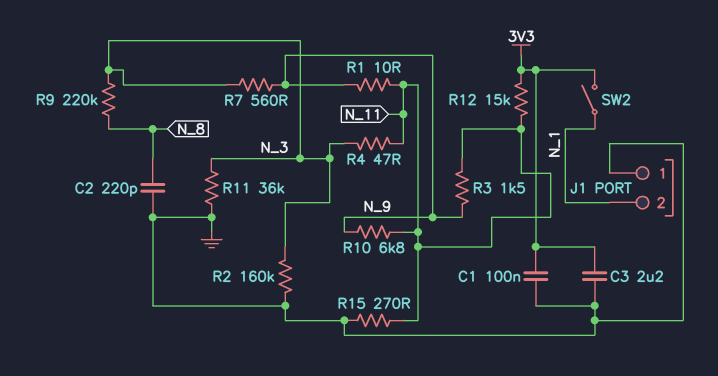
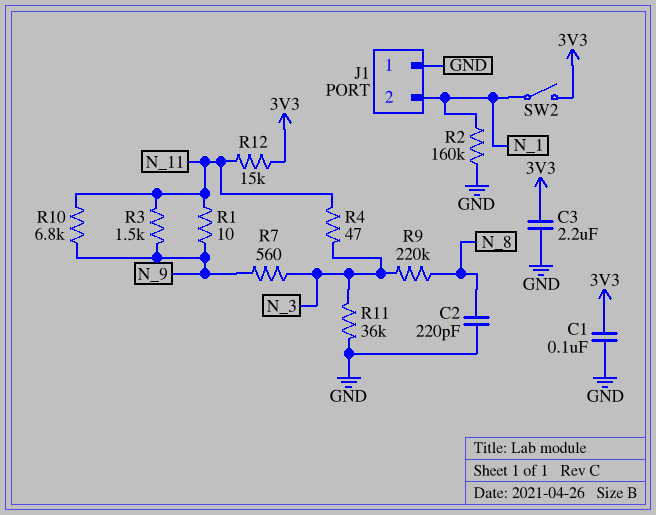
R2: 160k (GND, N_3) -> 160k (GND, N_1)
R15: 270 (GND, N_11) -> none

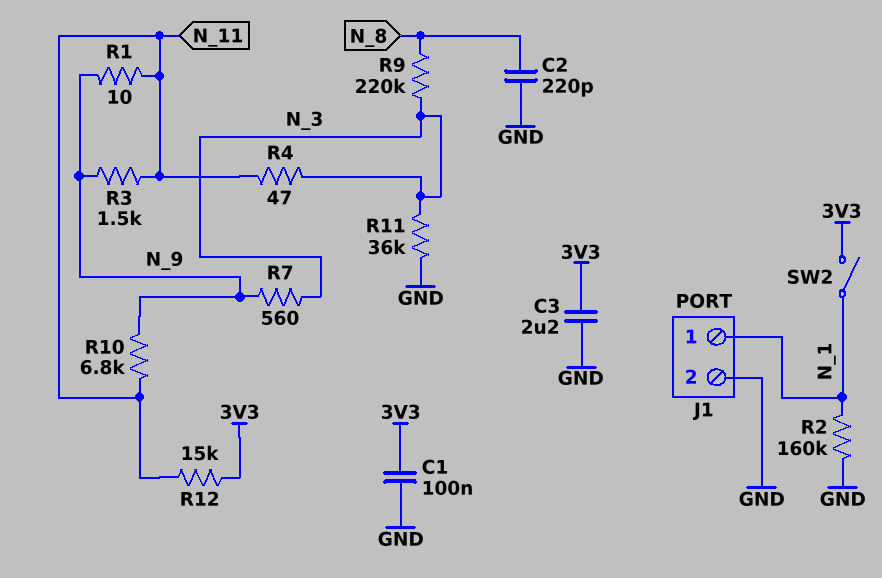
J1 pin 1: GND -> N_1
J1 pin 2: N_1 -> GND

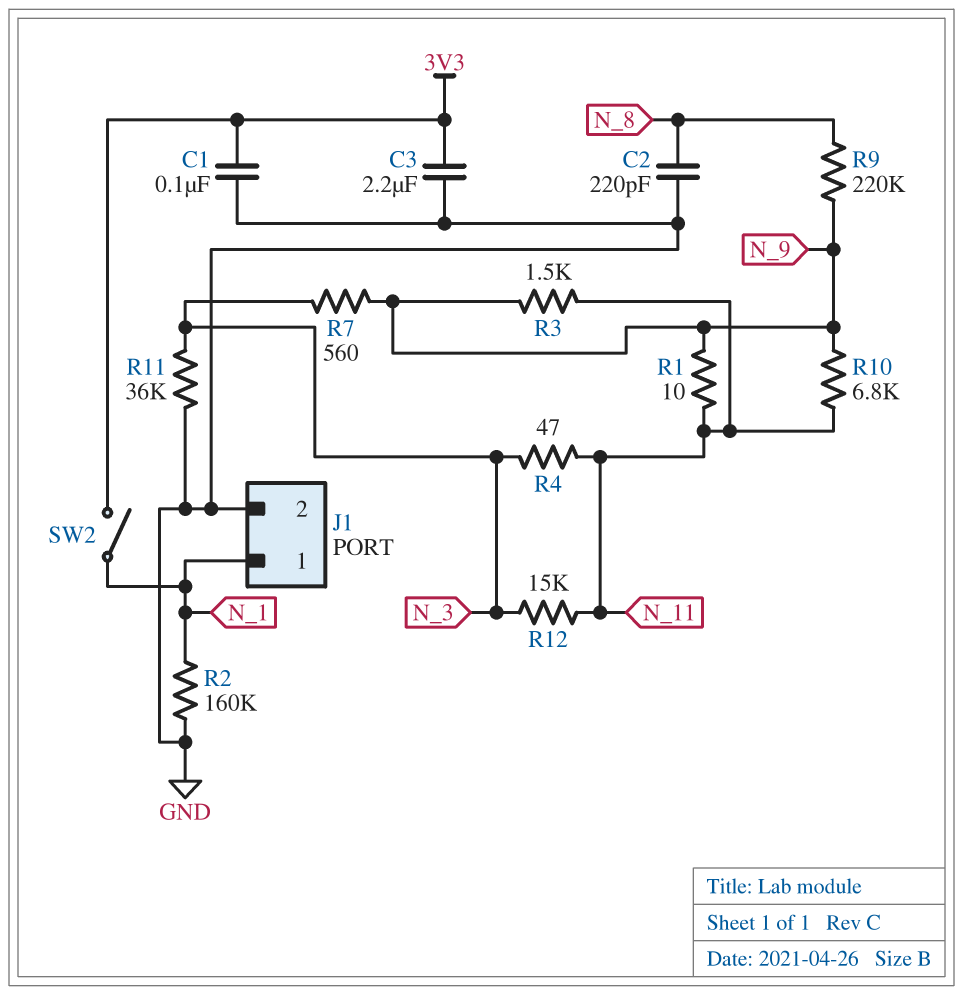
R9: 220k (N_3, N_8) -> 220k (N_8, N_9)
R12: 15k (3V3, N_11) -> 15k (N_3, N_11)

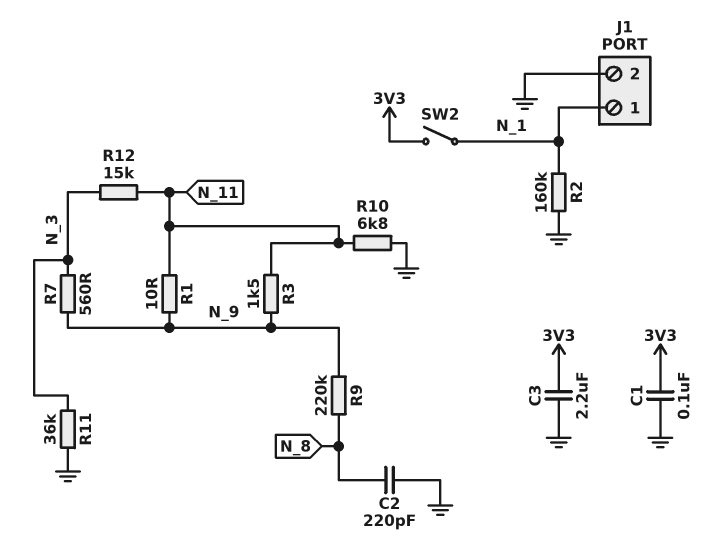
R4: 47 (N_3, N_11) -> none
R10: 6.8k (N_9, N_11) -> 6.8k (GND, N_11)

